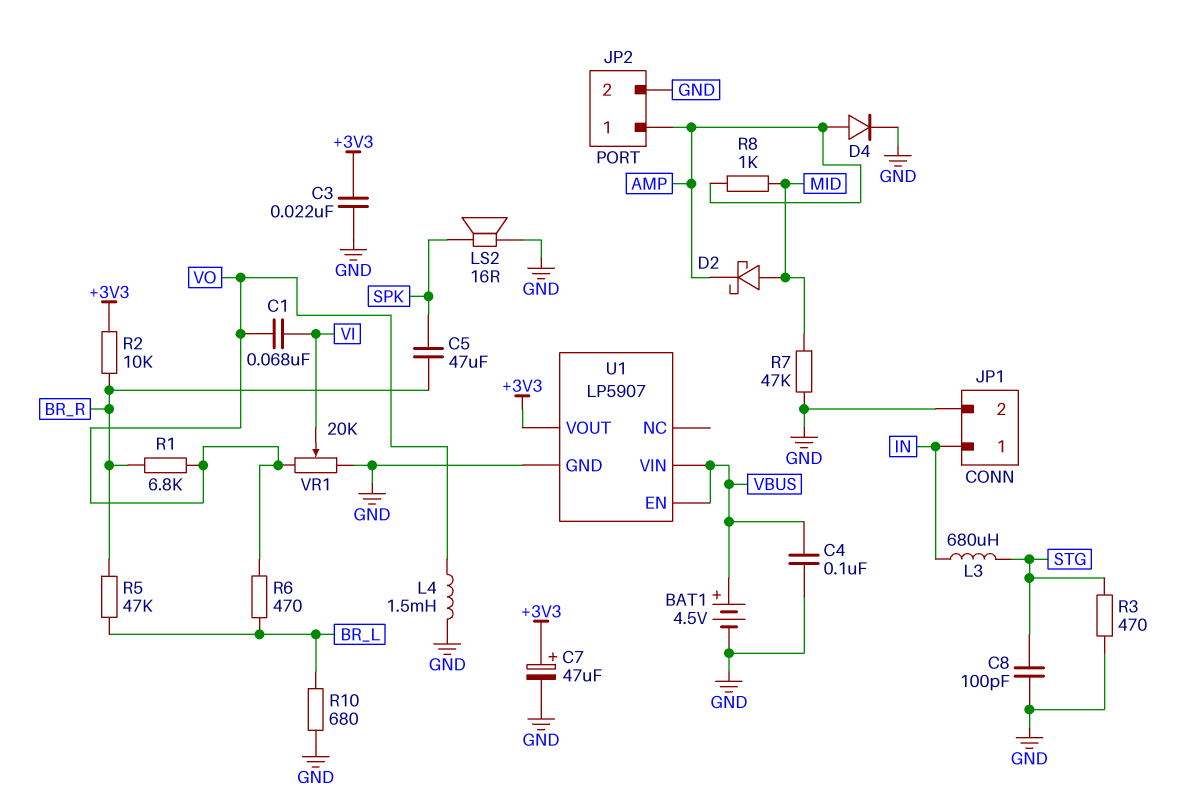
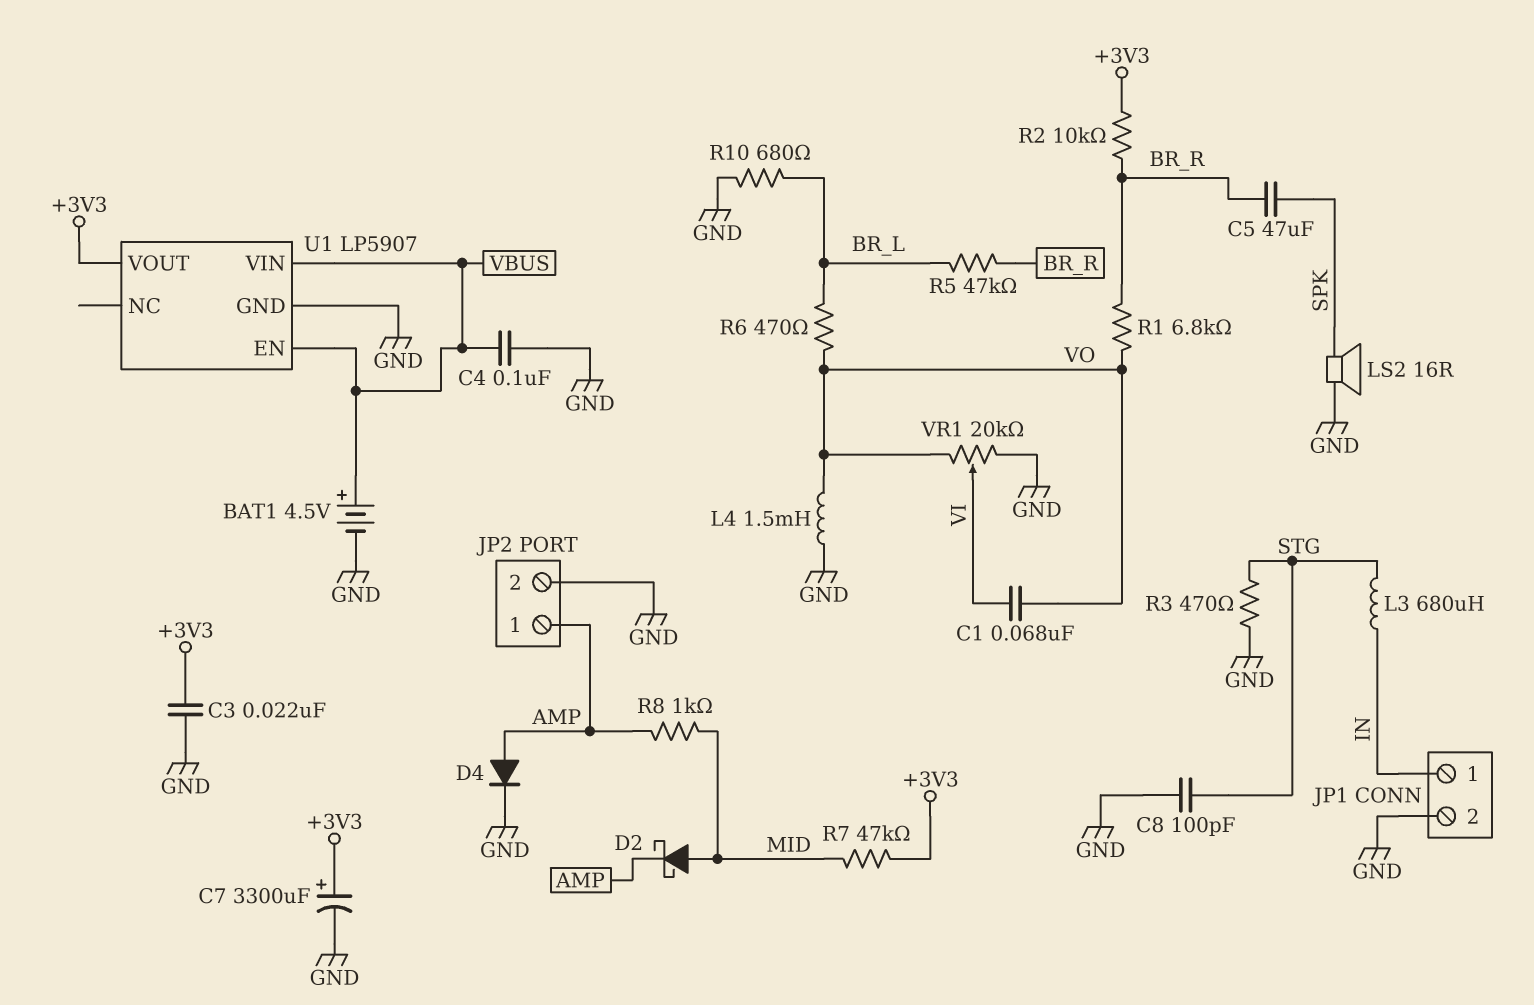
C7: 47uF (plus +3V3, minus GND) -> 3300uF (plus +3V3, minus GND)
R7: 47k (GND, MID) -> 47k (+3V3, MID)

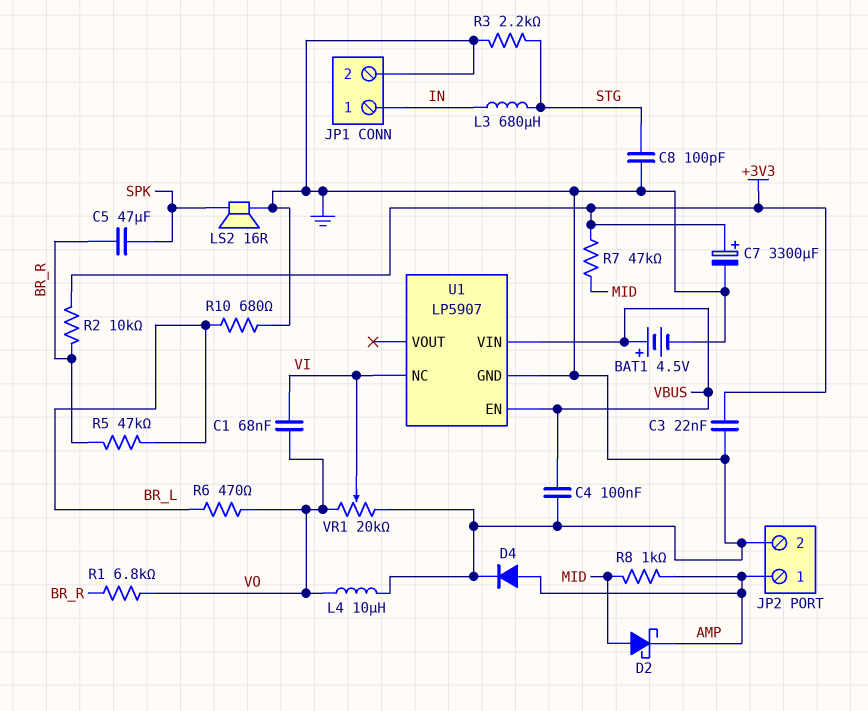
L4: 1.5mH (GND, VO) -> 10uH (GND, VO)
R3: 470 (GND, STG) -> 2.2k (GND, STG)
U1 pin NC: none -> VI
U1 pin VOUT: +3V3 -> none

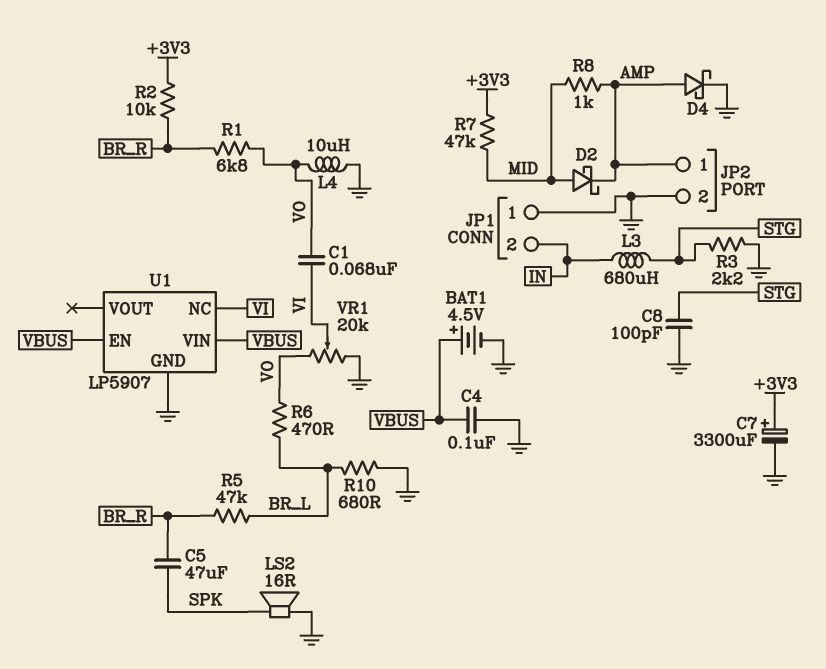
C3: 22nF (+3V3, GND) -> none
D4: diode (A AMP, K GND) -> schottky (A AMP, K GND)
JP1 pin 1: IN -> GND
JP1 pin 2: GND -> IN

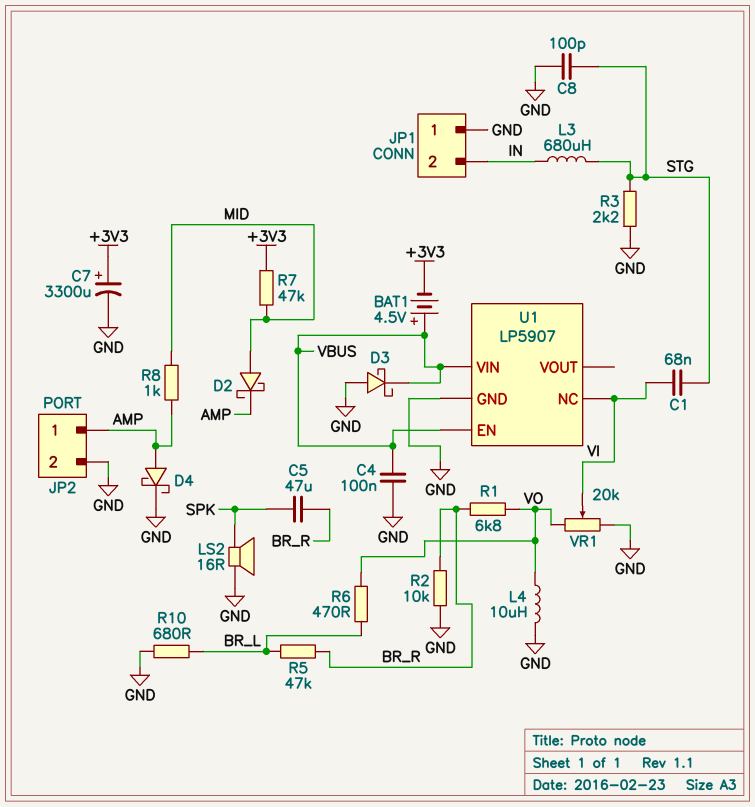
BAT1: 4.5V (plus VBUS, minus GND) -> 4.5V (plus VBUS, minus +3V3)
C1: 68nF (VI, VO) -> 68nF (STG, VI)
D3: none -> schottky (A GND, K VBUS)
R2: 10k (+3V3, BR_R) -> 10k (BR_R, GND)

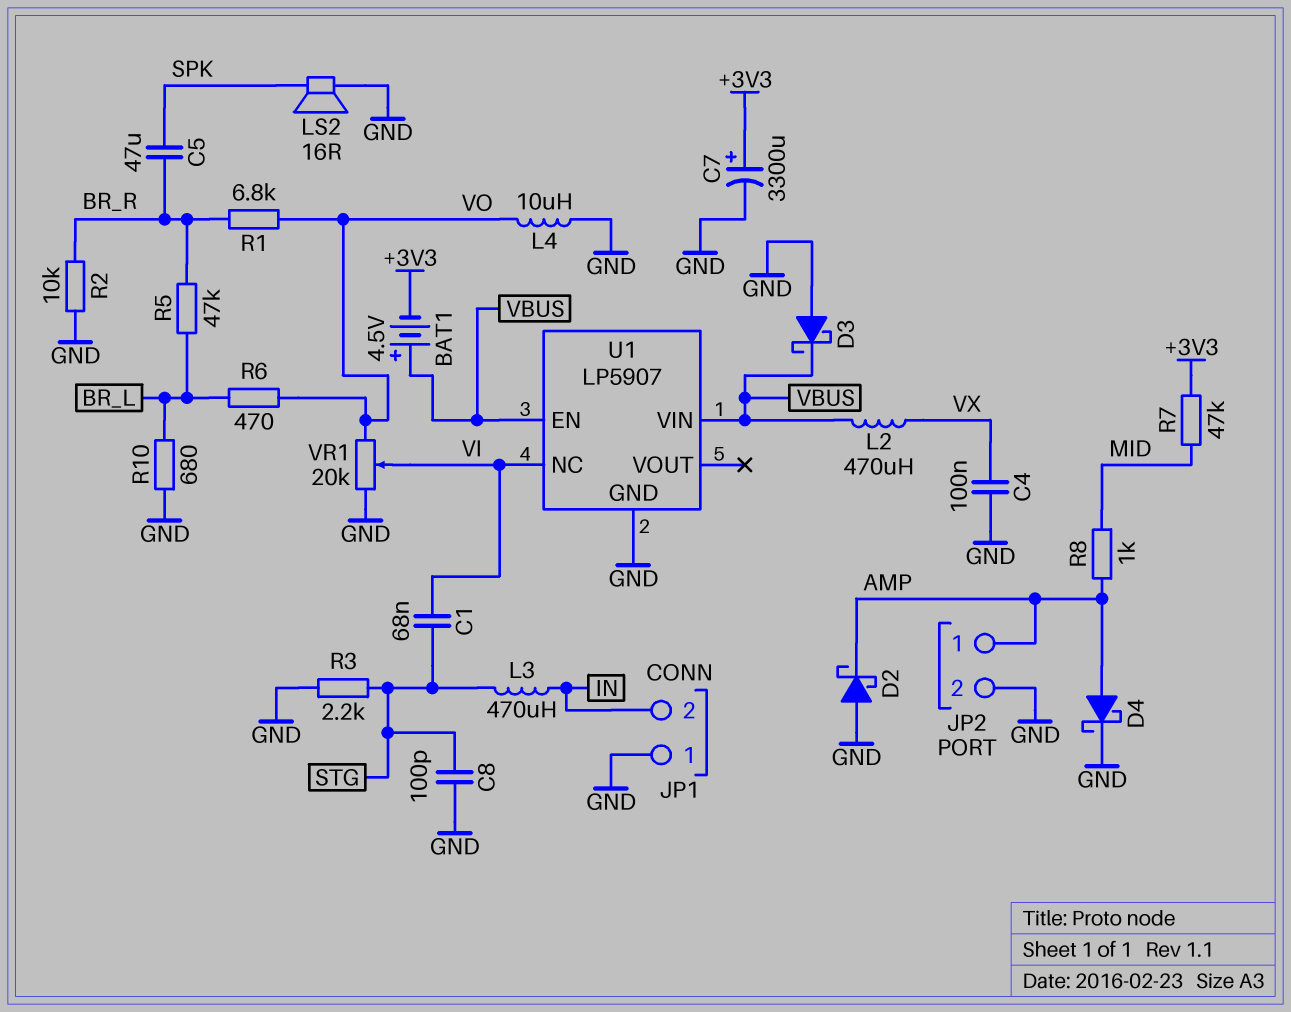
C4: 100nF (GND, VBUS) -> 100nF (GND, VX)
D2: schottky (A MID, K AMP) -> schottky (A GND, K AMP)
L2: none -> 470uH (VBUS, VX)
L3: 680uH (IN, STG) -> 470uH (IN, STG)

